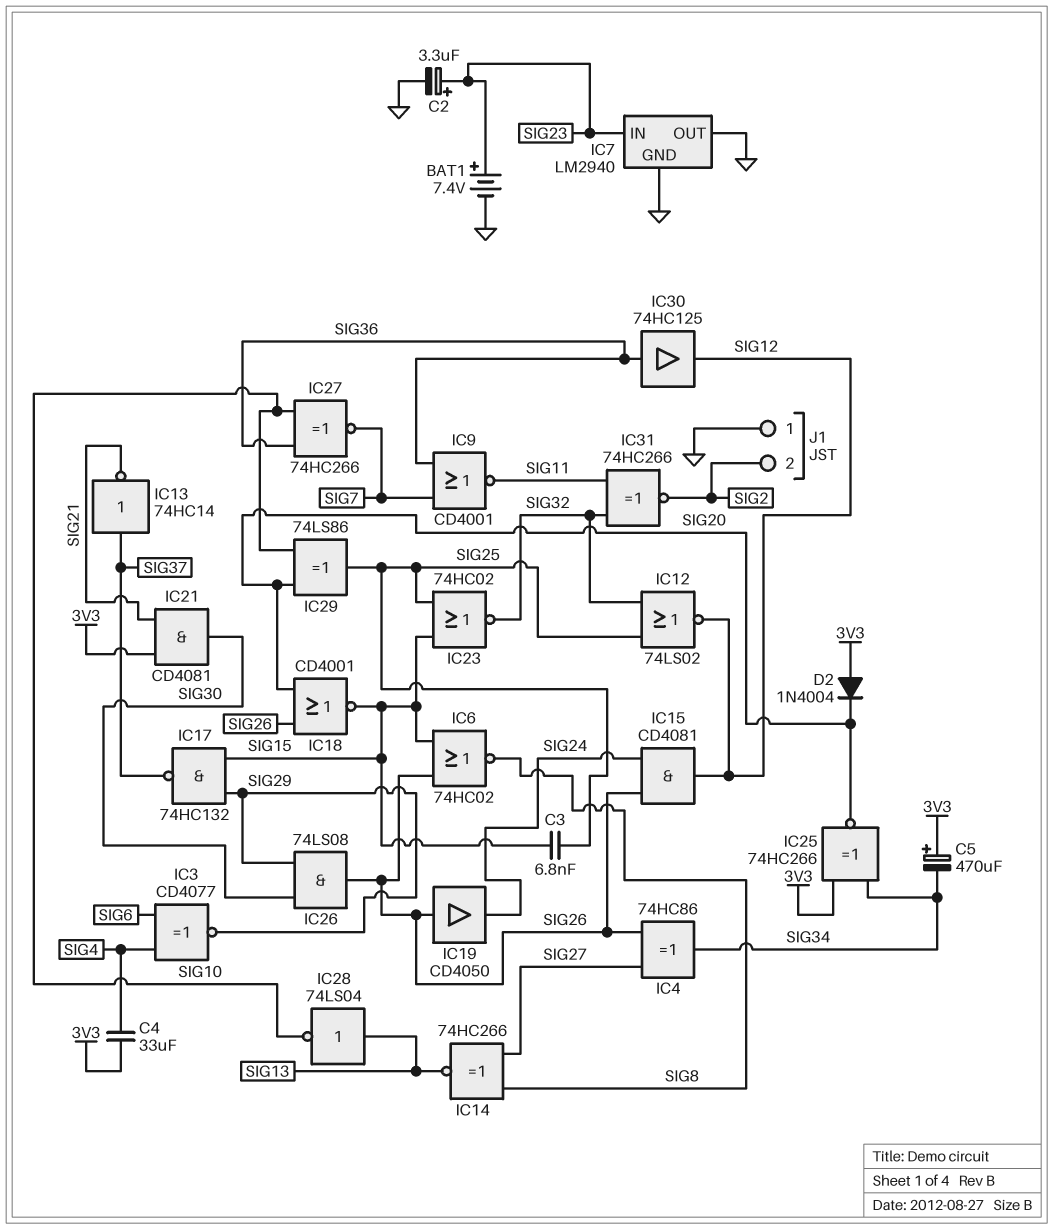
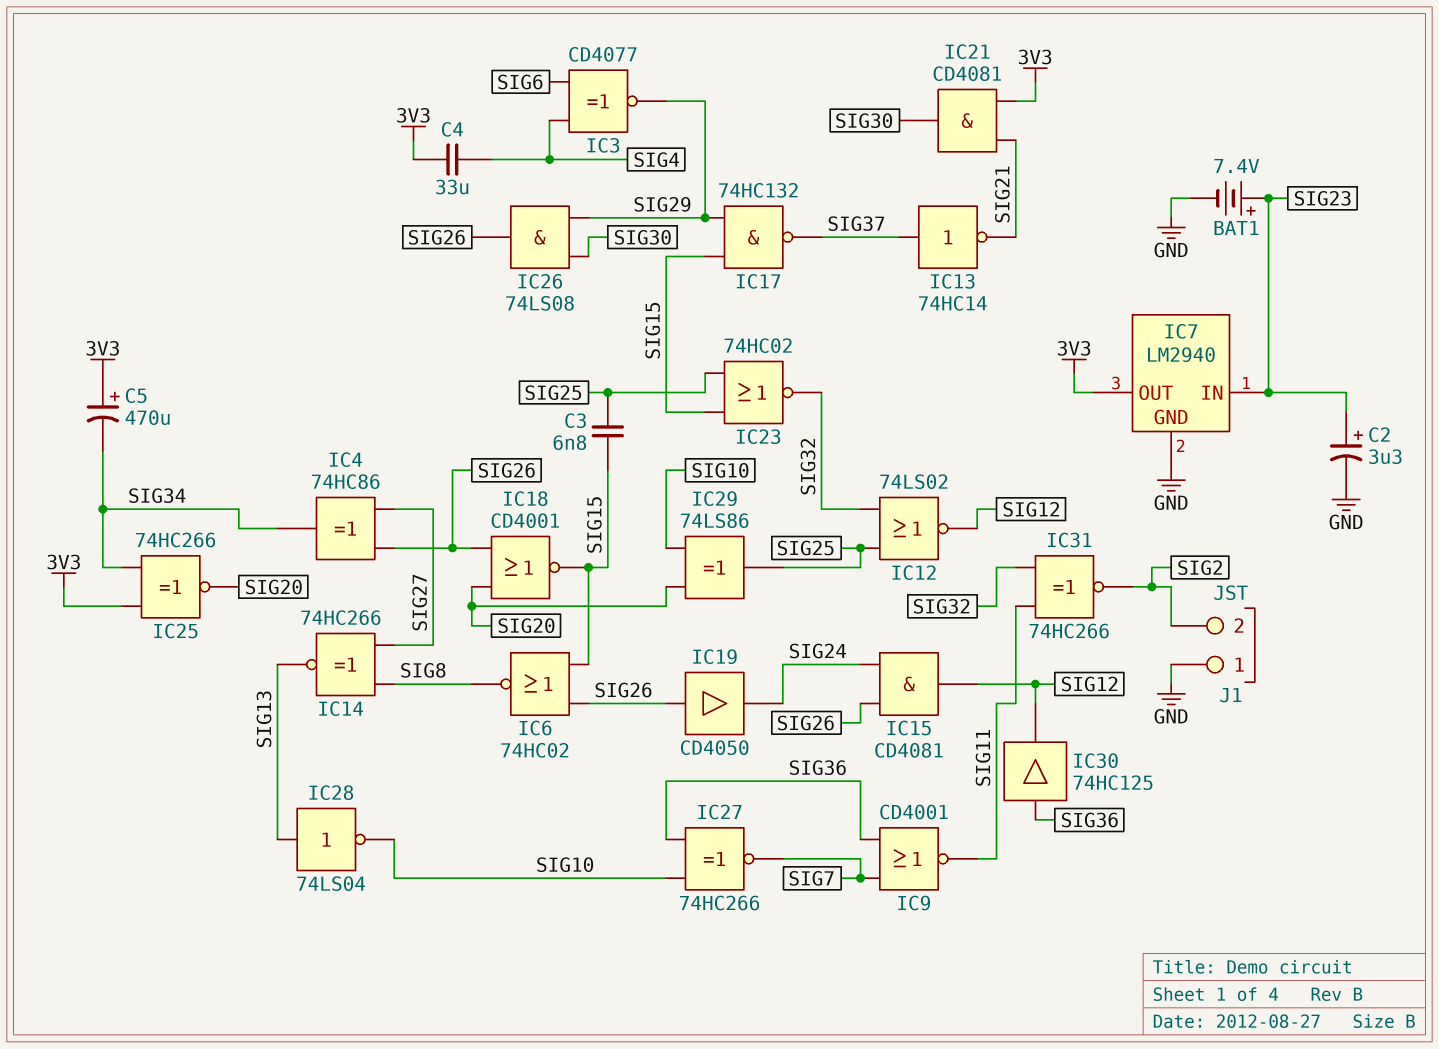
D2: diode 1N4004 (A 3V3, K SIG20) -> none
IC7 pin OUT: GND -> 3V3

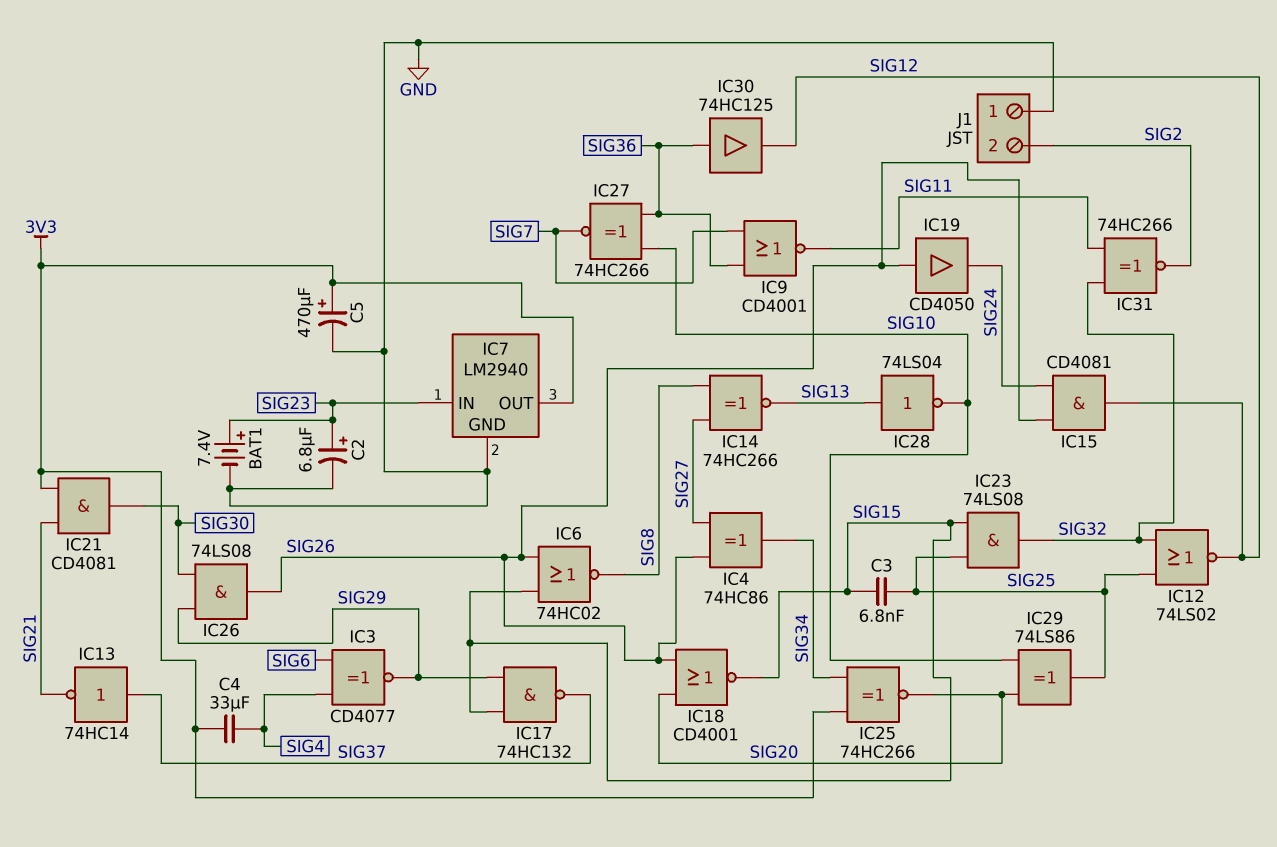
C2: 3.3uF (plus SIG23, minus GND) -> 6.8uF (plus SIG23, minus GND)
C5: 470uF (plus 3V3, minus SIG34) -> 470uF (plus 3V3, minus GND)
IC23: NOR 74HC02 (in SIG15, in SIG25, out SIG32) -> AND 74LS08 (in SIG15, in SIG25, out SIG32)

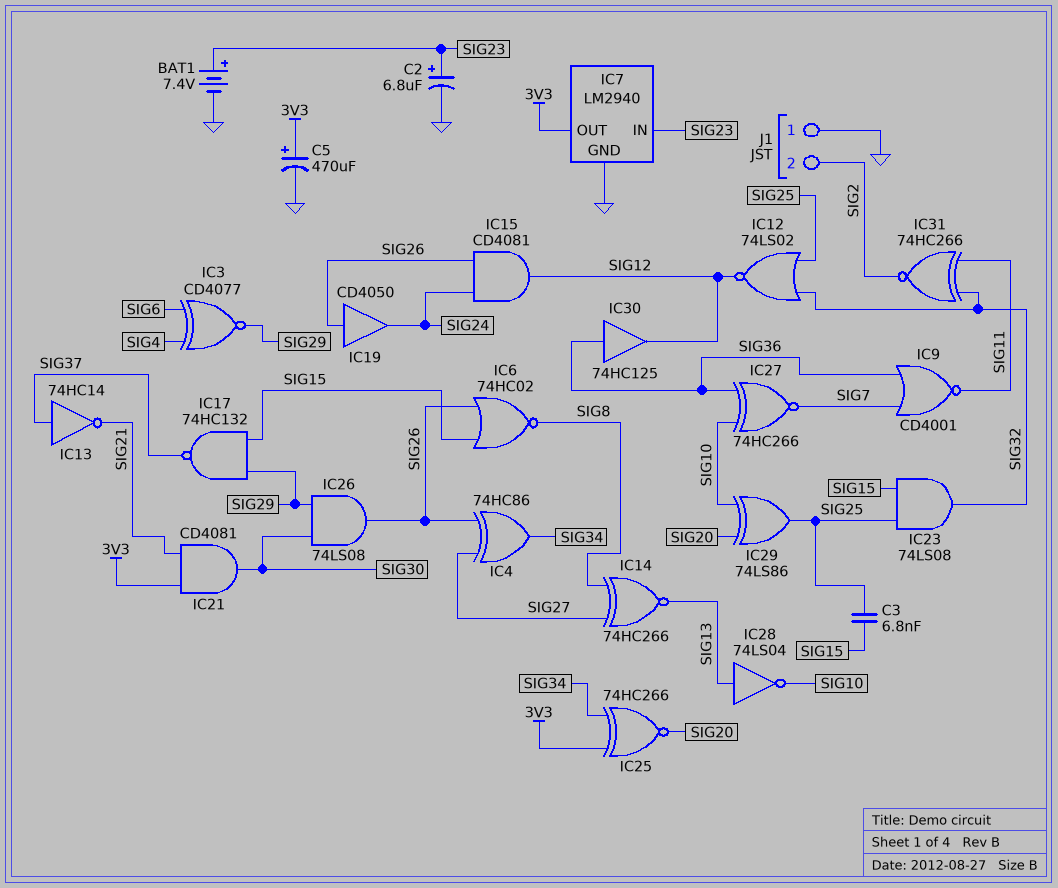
C4: 33uF (3V3, SIG4) -> none
IC18: NOR CD4001 (in SIG20, in SIG26, out SIG15) -> none

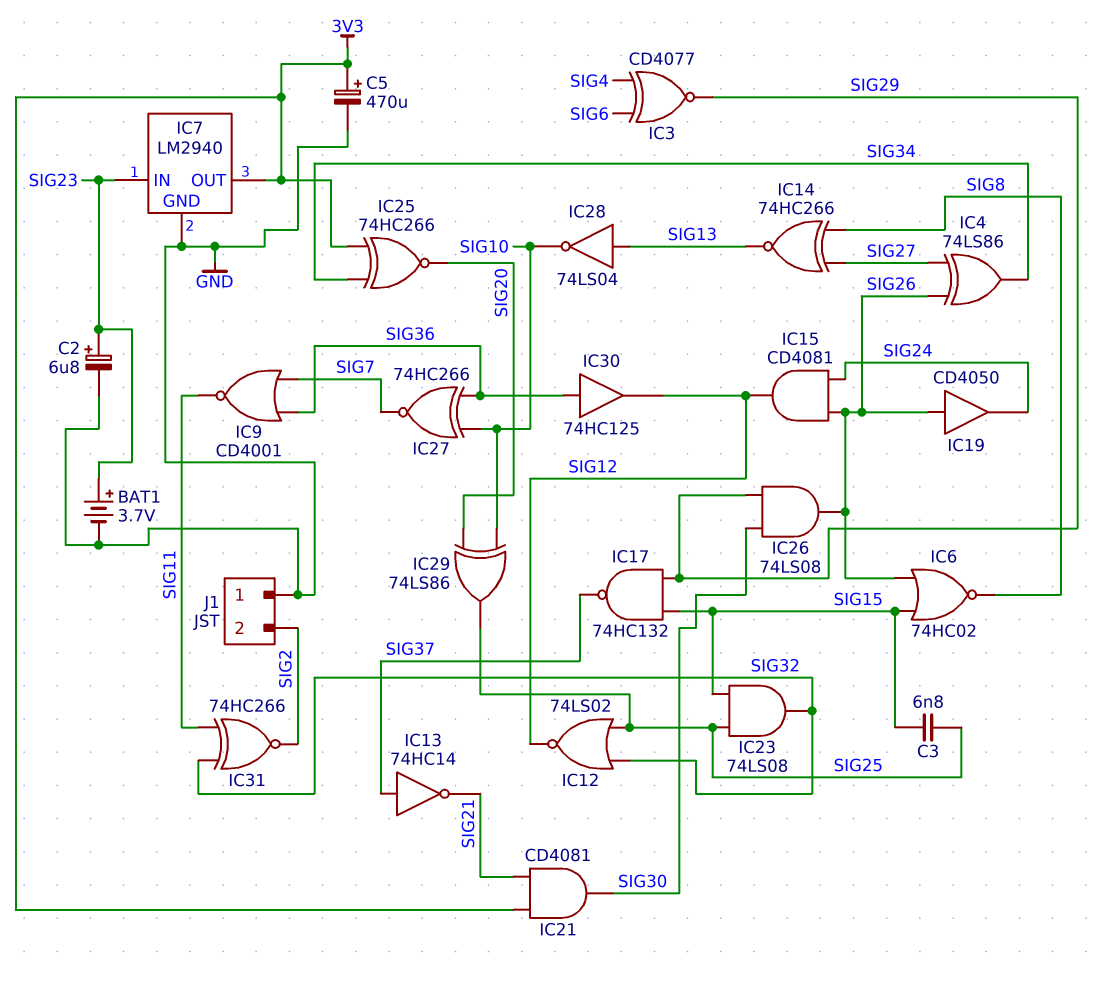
BAT1: 7.4V (plus SIG23, minus GND) -> 3.7V (plus SIG23, minus GND)
IC4: XOR 74HC86 (in SIG26, in SIG27, out SIG34) -> XOR 74LS86 (in SIG26, in SIG27, out SIG34)

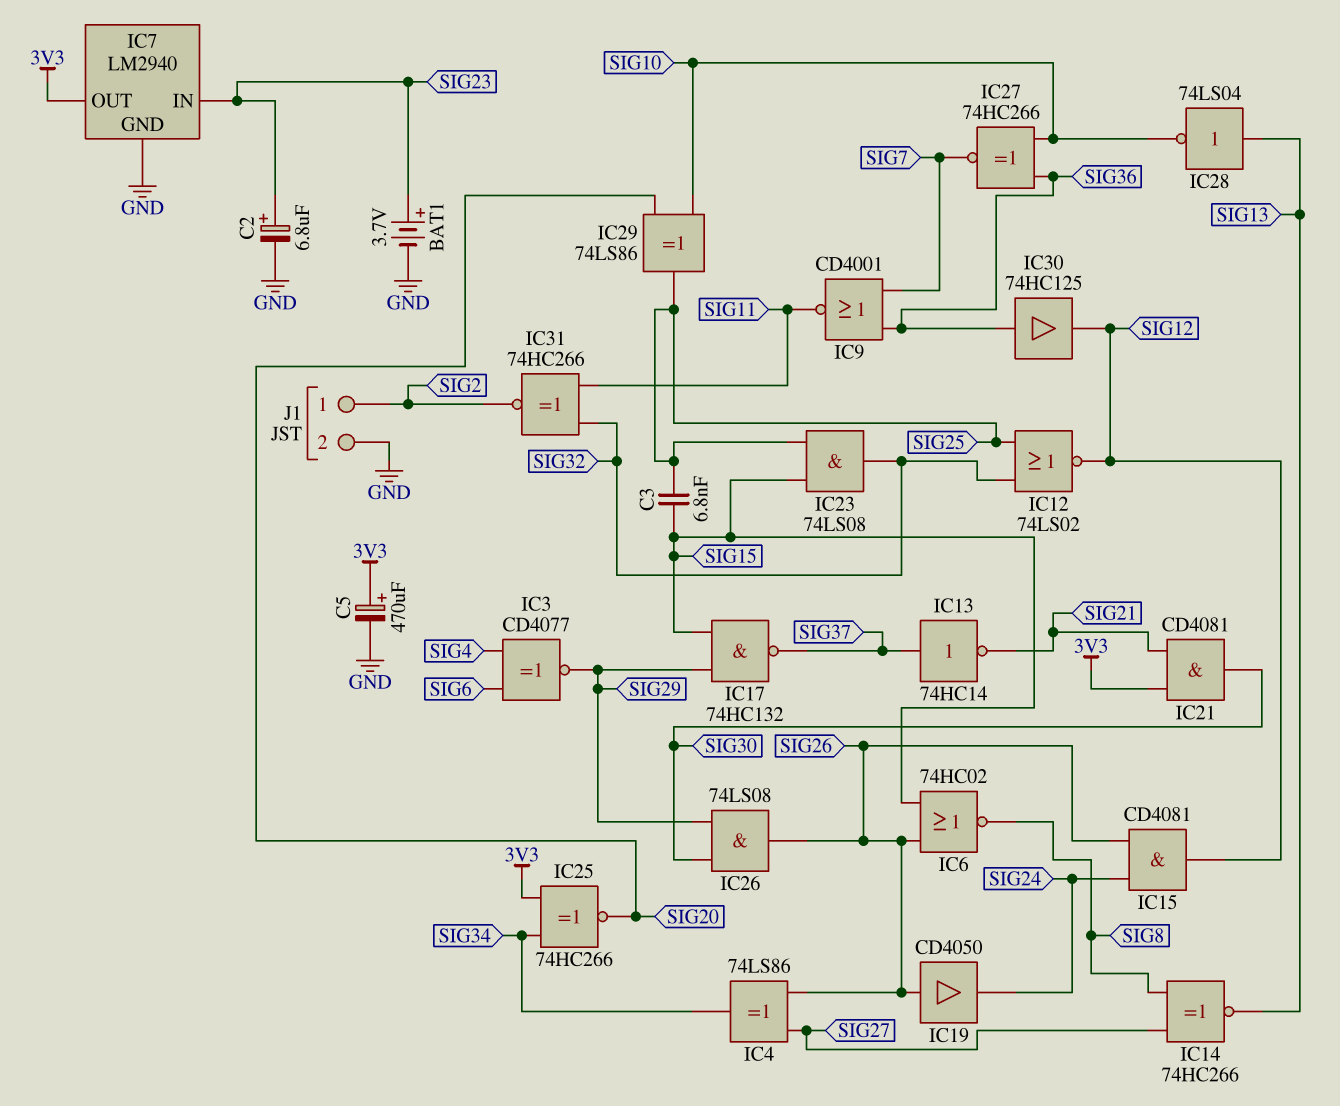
J1 pin 1: GND -> SIG2
J1 pin 2: SIG2 -> GND

